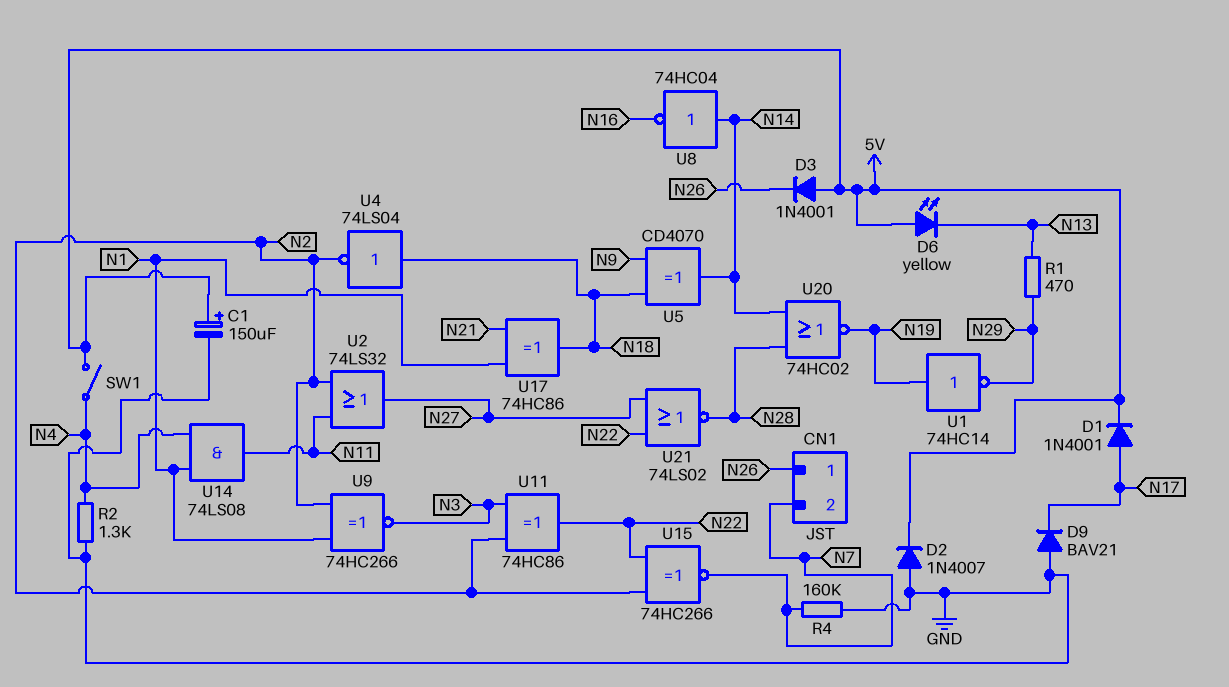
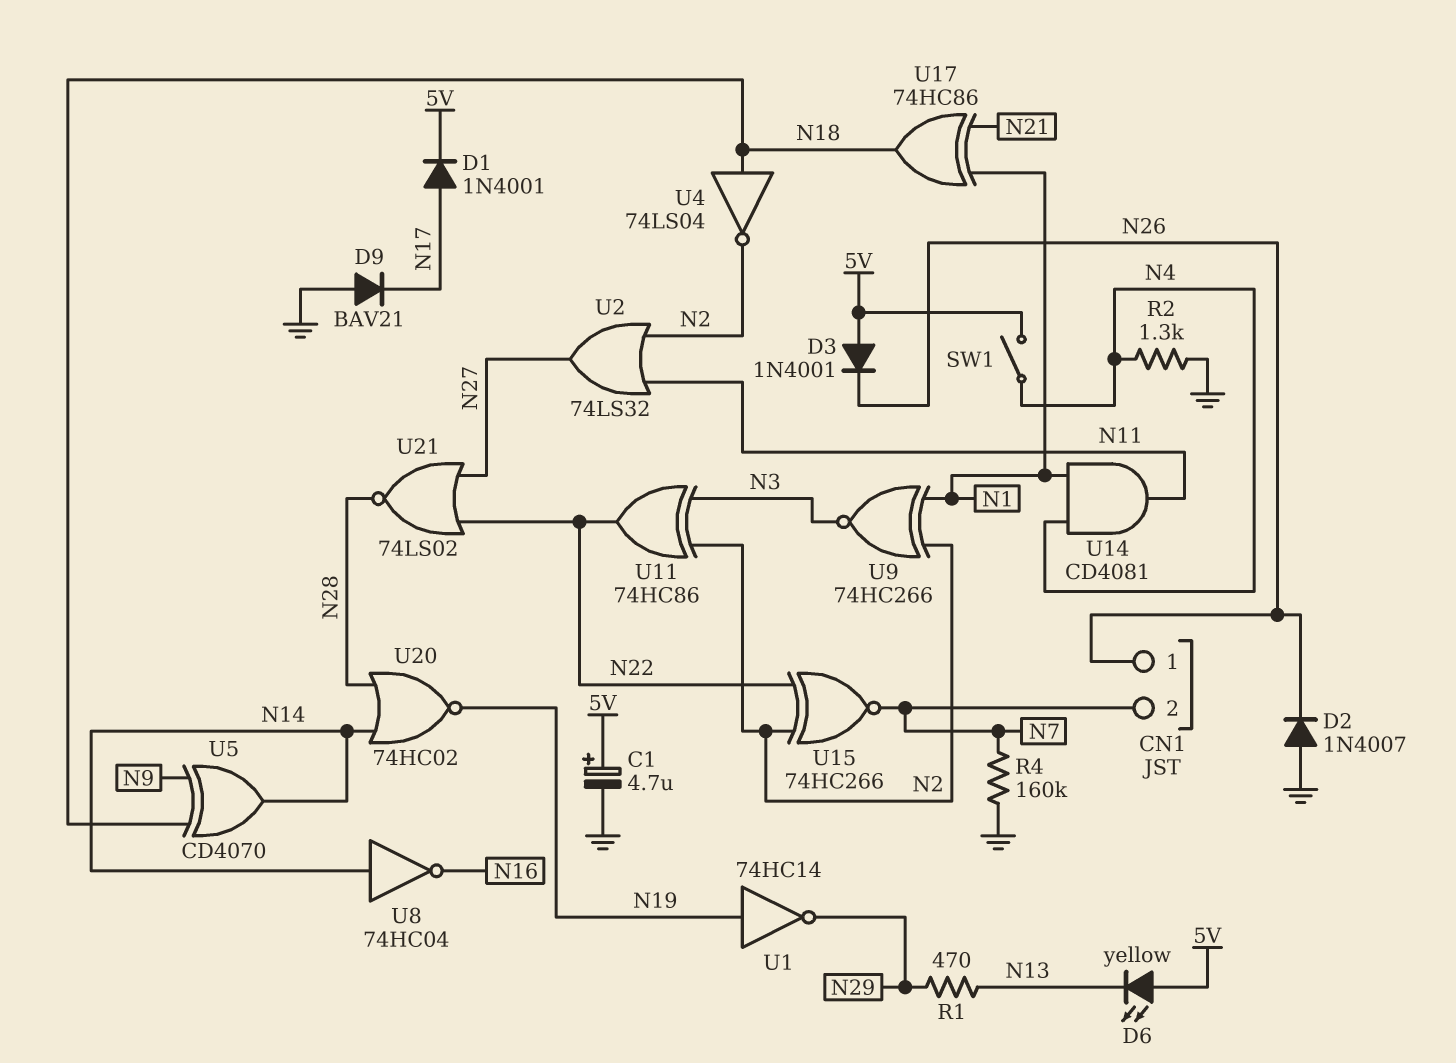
C1: 150uF (plus 5V, minus GND) -> 4.7uF (plus 5V, minus GND)
D2: diode 1N4007 (A GND, K 5V) -> diode 1N4007 (A GND, K N26)
U14: AND 74LS08 (in N1, in N4, out N11) -> AND CD4081 (in N1, in N4, out N11)

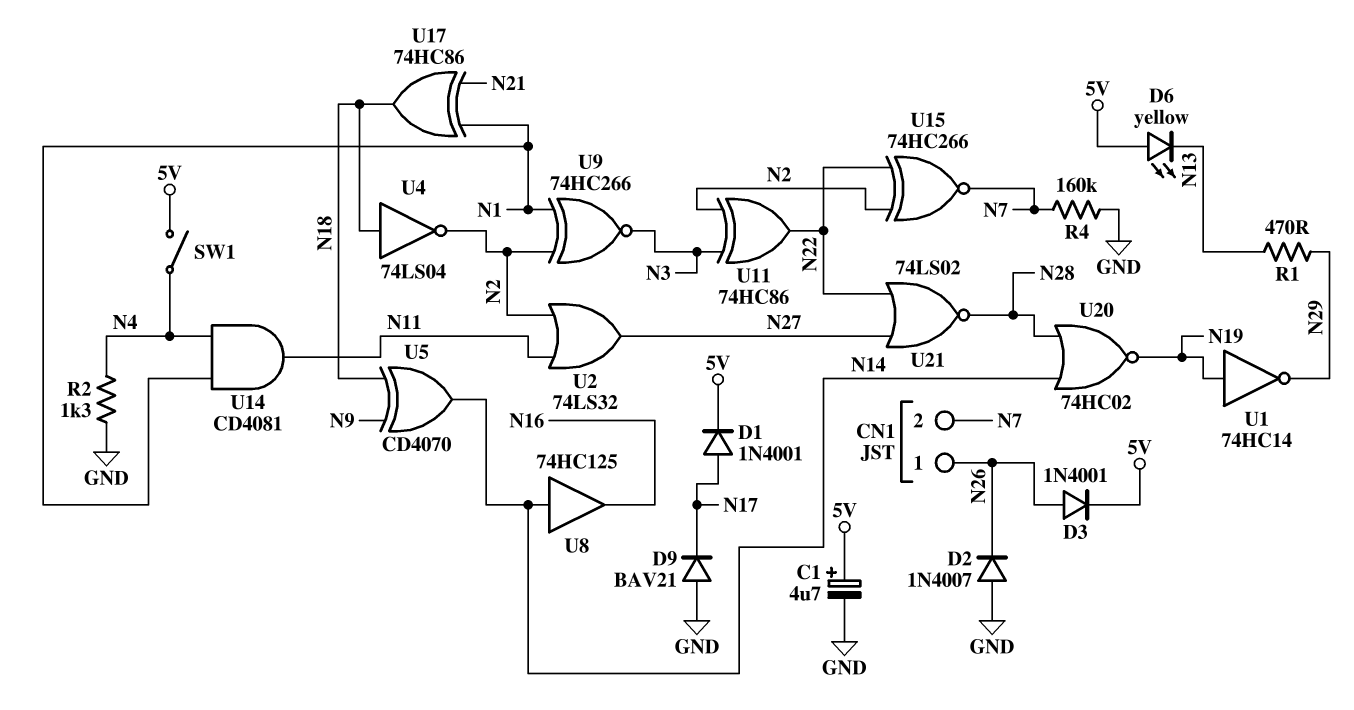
D3: diode 1N4001 (A 5V, K N26) -> diode 1N4001 (A N26, K 5V)
U8: NOT 74HC04 (in N14, out N16) -> buffer 74HC125 (in N14, out N16)

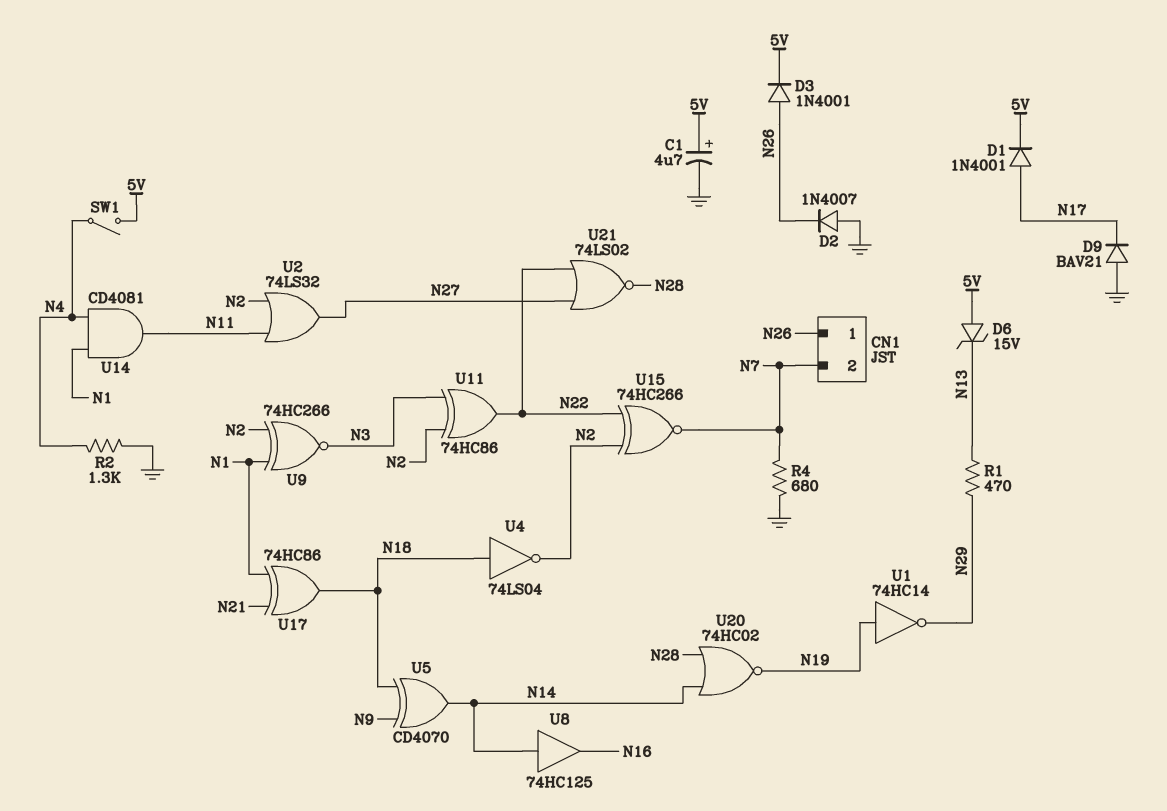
D6: LED yellow (A 5V, K N13) -> zener 15V (A 5V, K N13)
R4: 160k (GND, N7) -> 680 (GND, N7)

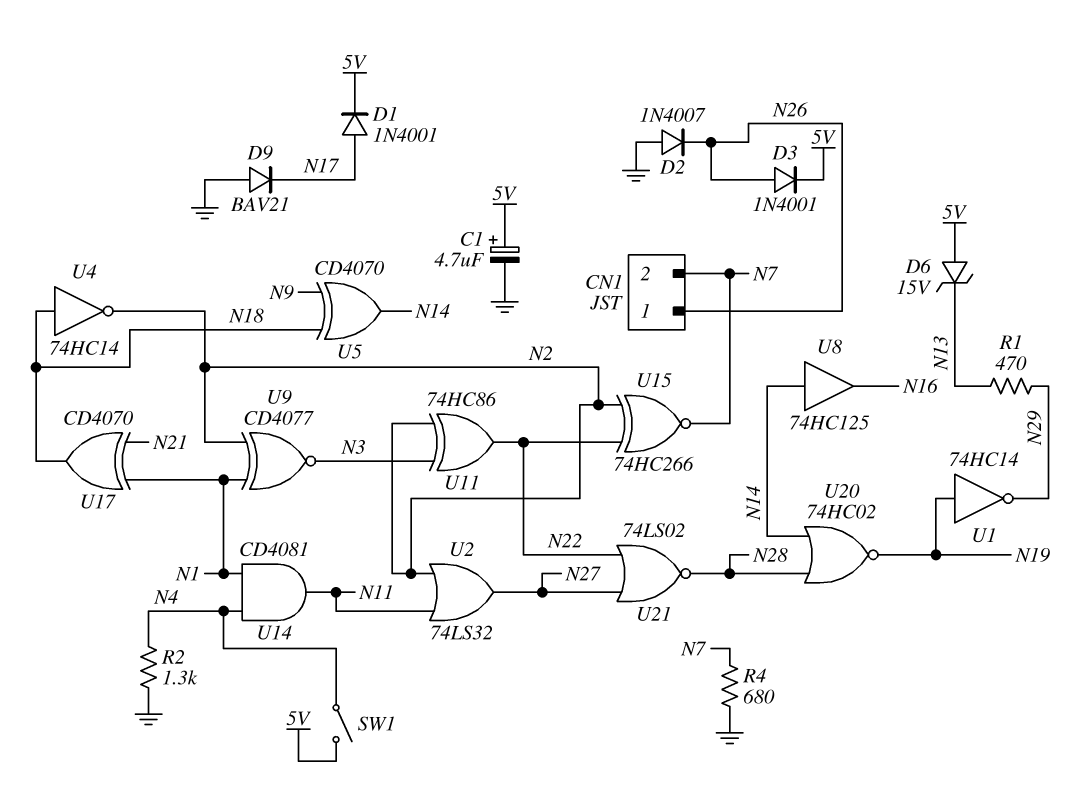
U4: NOT 74LS04 (in N18, out N2) -> NOT 74HC14 (in N18, out N2)
U9: XNOR 74HC266 (in N1, in N2, out N3) -> XNOR CD4077 (in N1, in N2, out N3)
U17: XOR 74HC86 (in N1, in N21, out N18) -> XOR CD4070 (in N1, in N21, out N18)

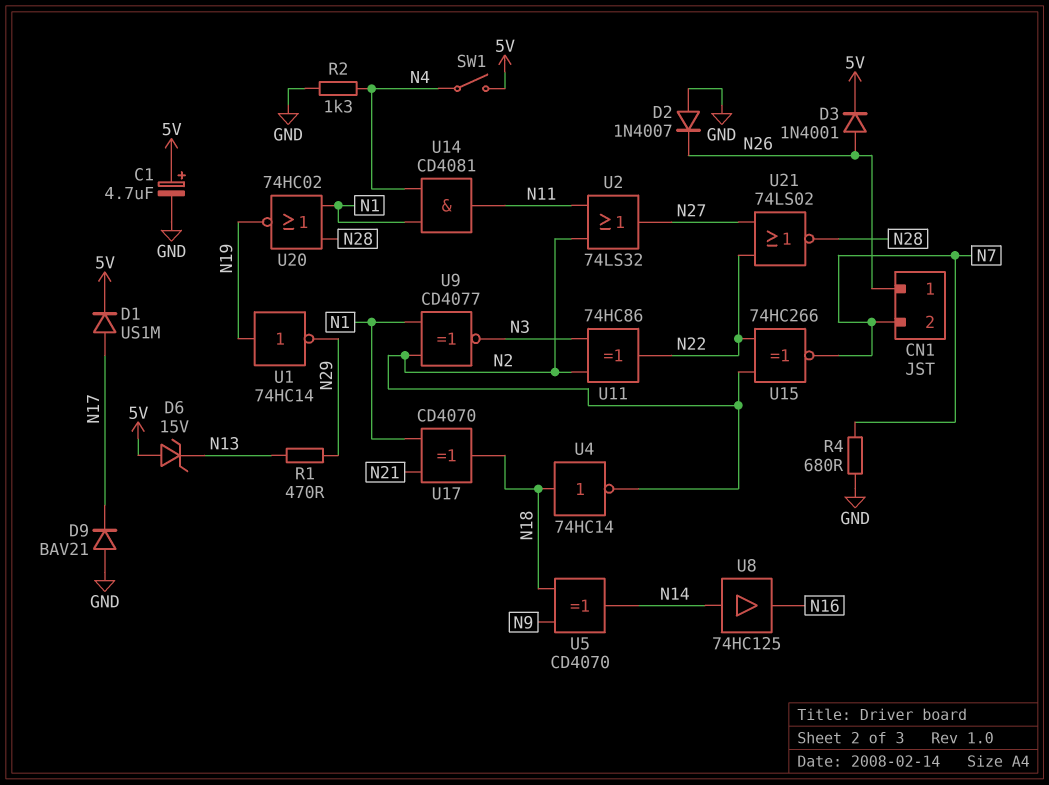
D1: diode 1N4001 (A N17, K 5V) -> diode US1M (A N17, K 5V)
U20: NOR 74HC02 (in N14, in N28, out N19) -> NOR 74HC02 (in N1, in N28, out N19)

